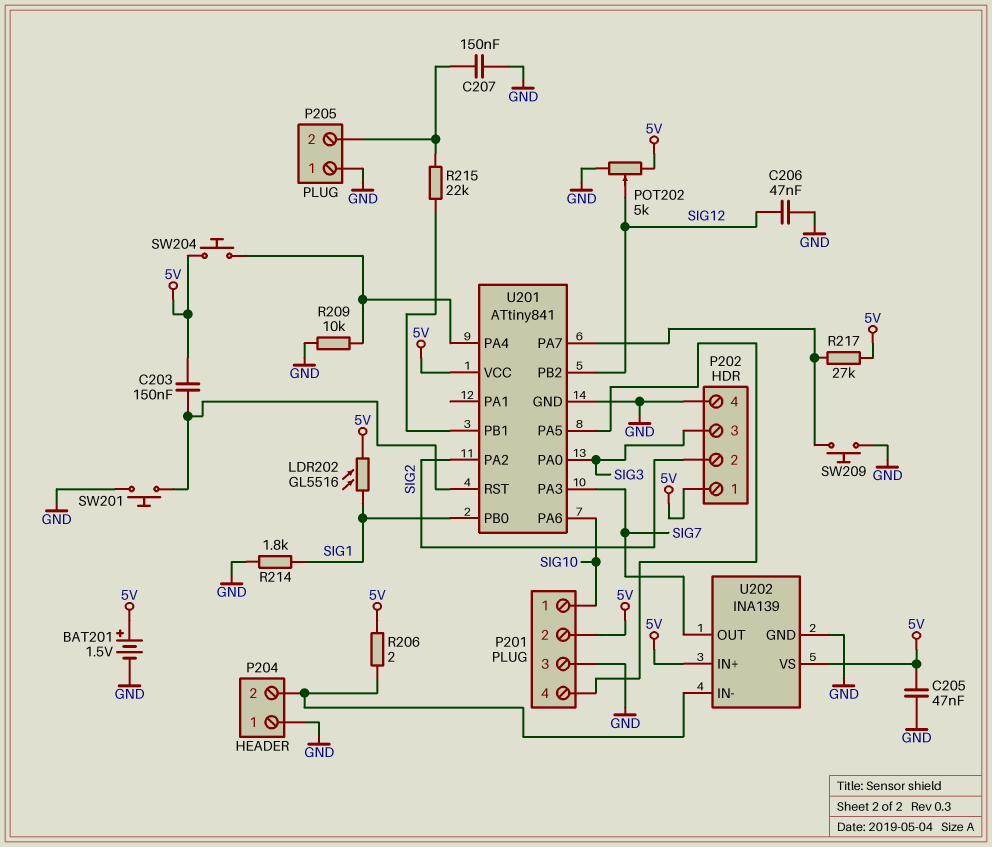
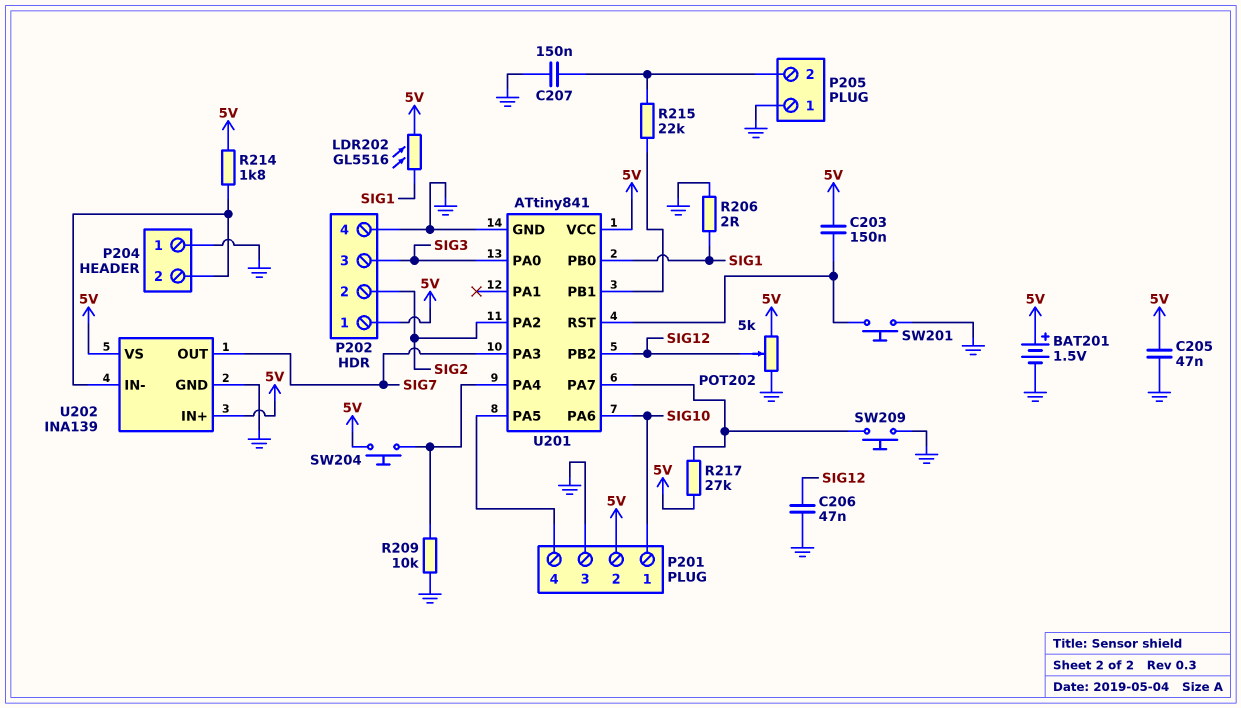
R206: 2 (5V, P204/2) -> 2 (GND, SIG1)
R214: 1.8k (GND, SIG1) -> 1.8k (5V, P204/2)

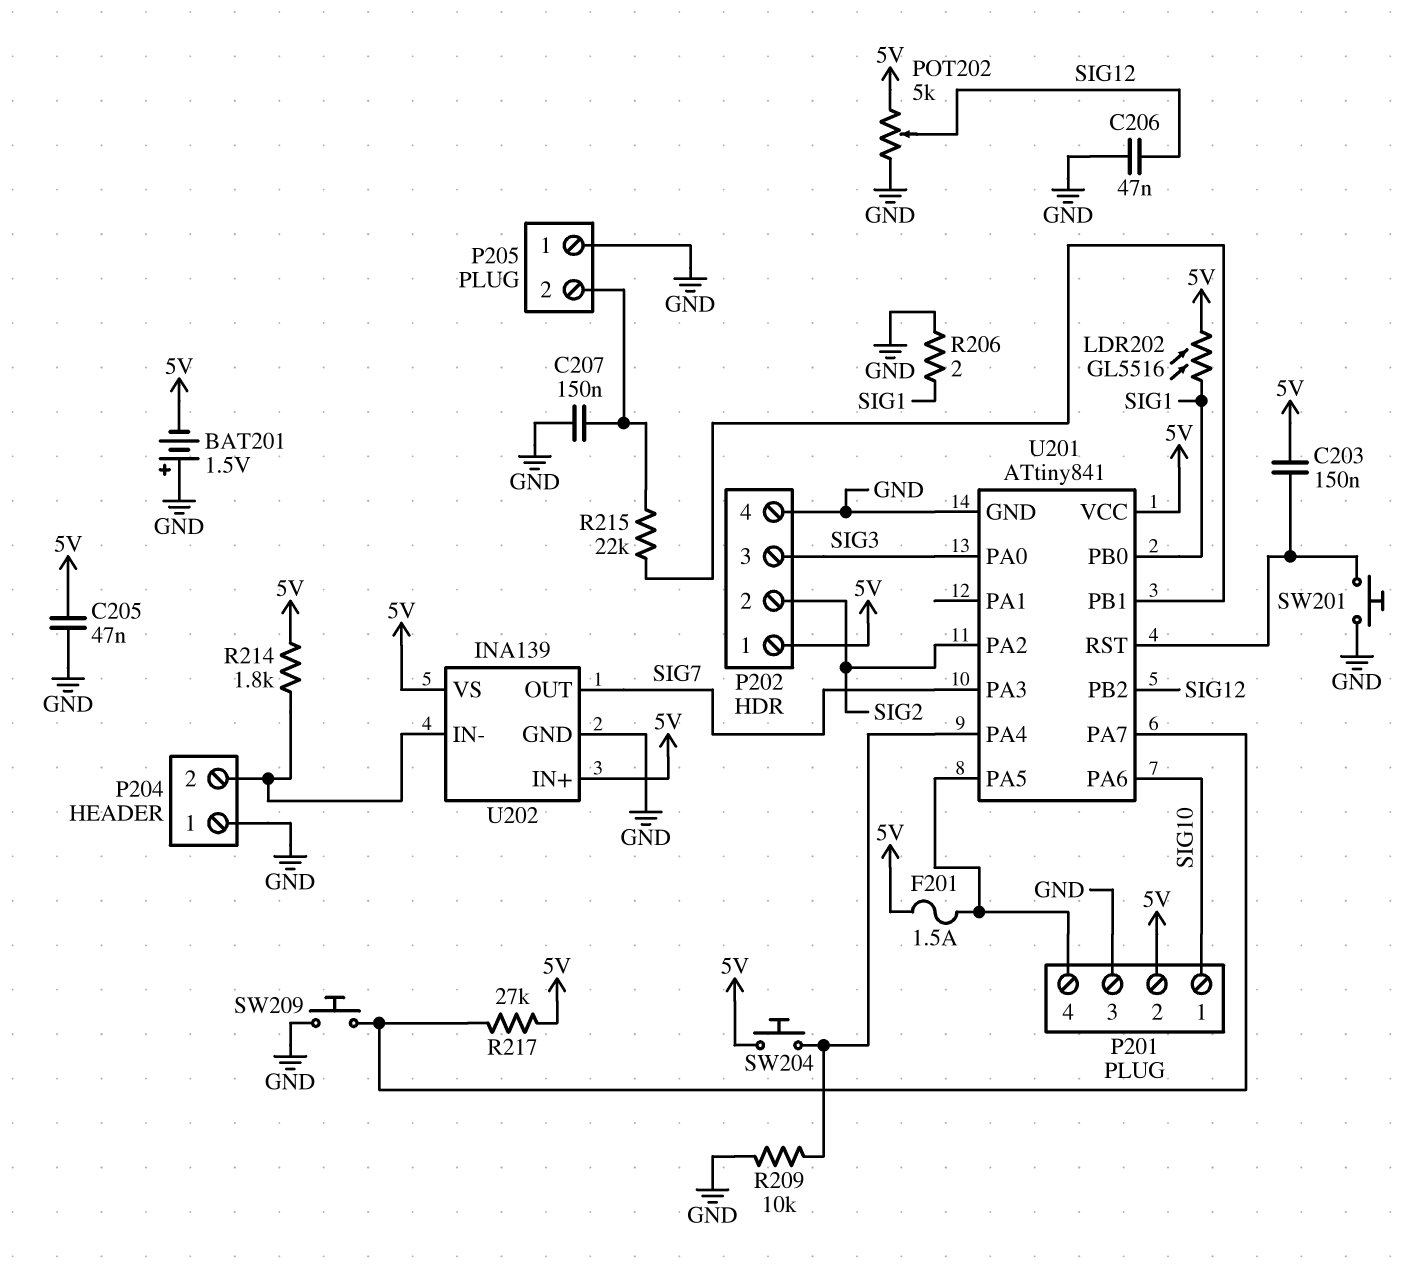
BAT201: 1.5V (plus 5V, minus GND) -> 1.5V (plus GND, minus 5V)
F201: none -> 1.5A (5V, P201/4)

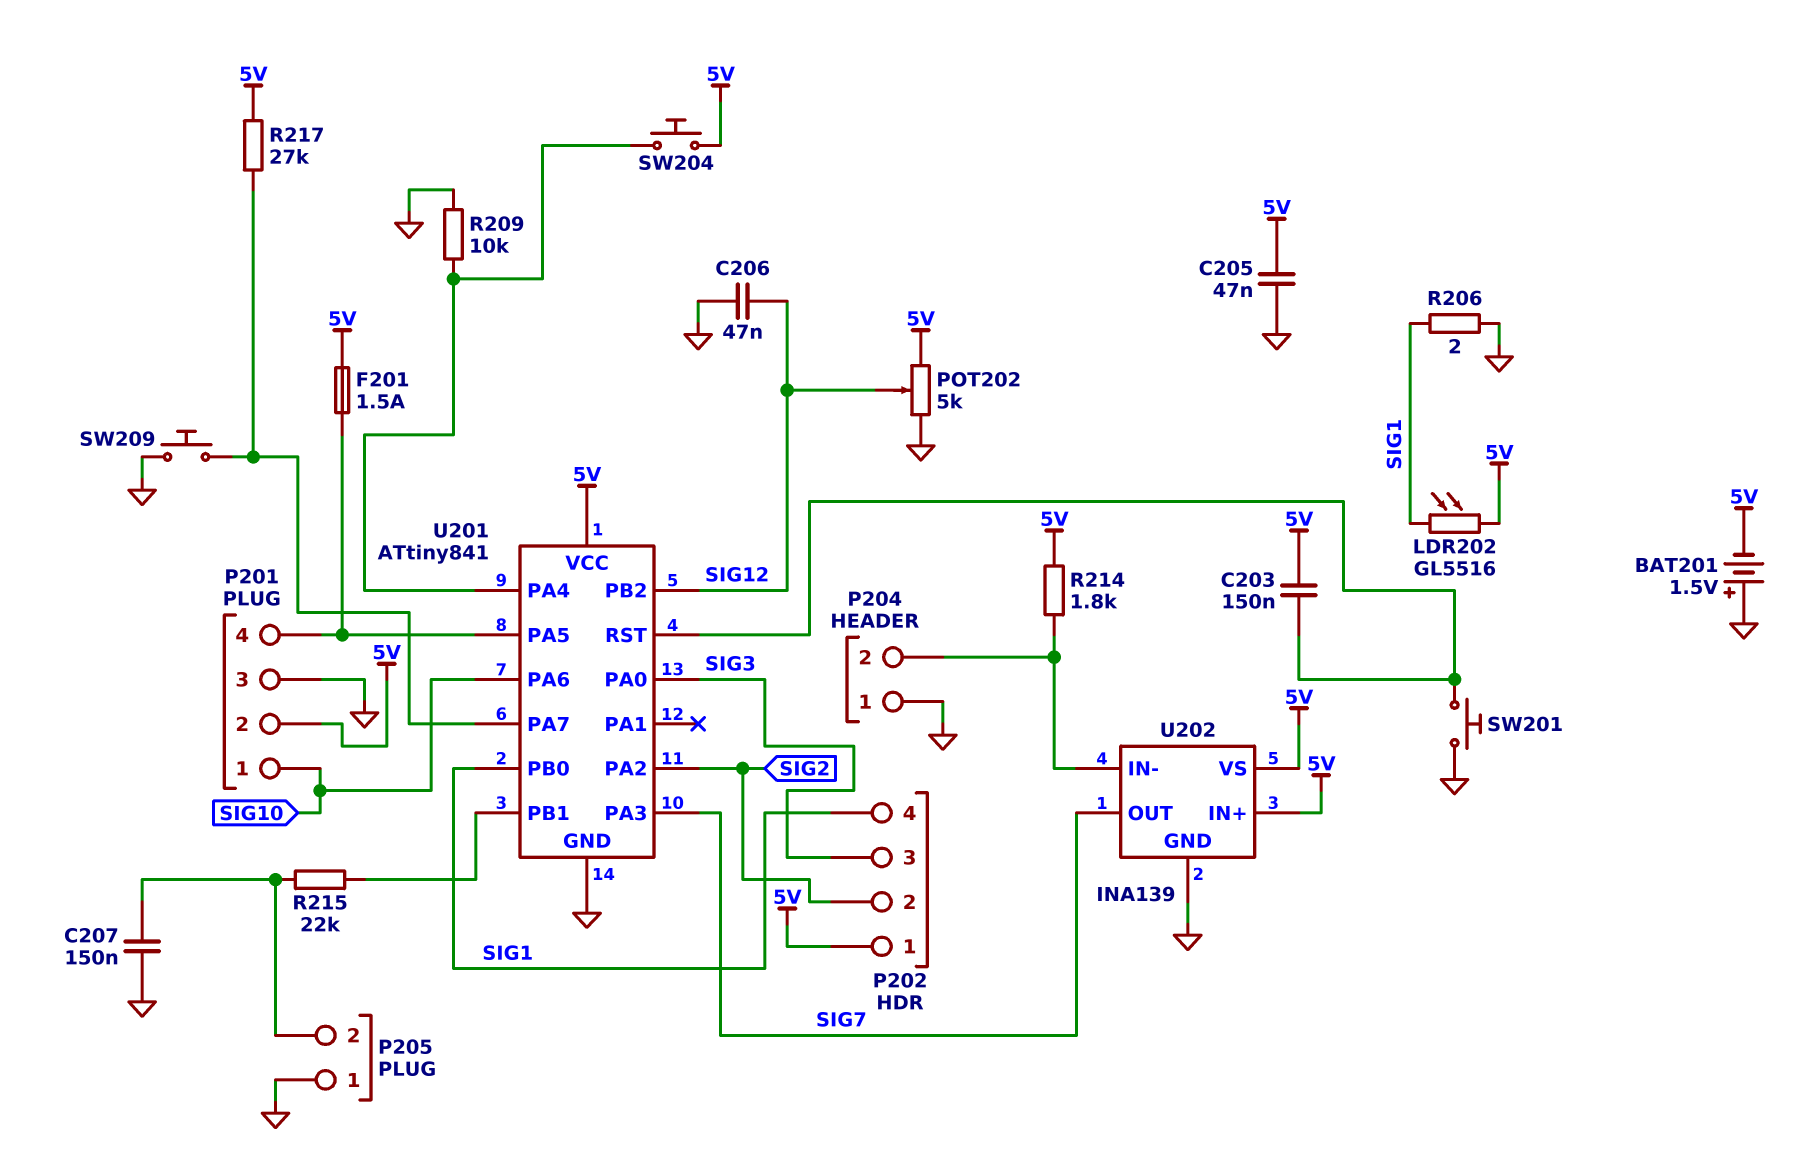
P202 pin 4: GND -> SIG1

